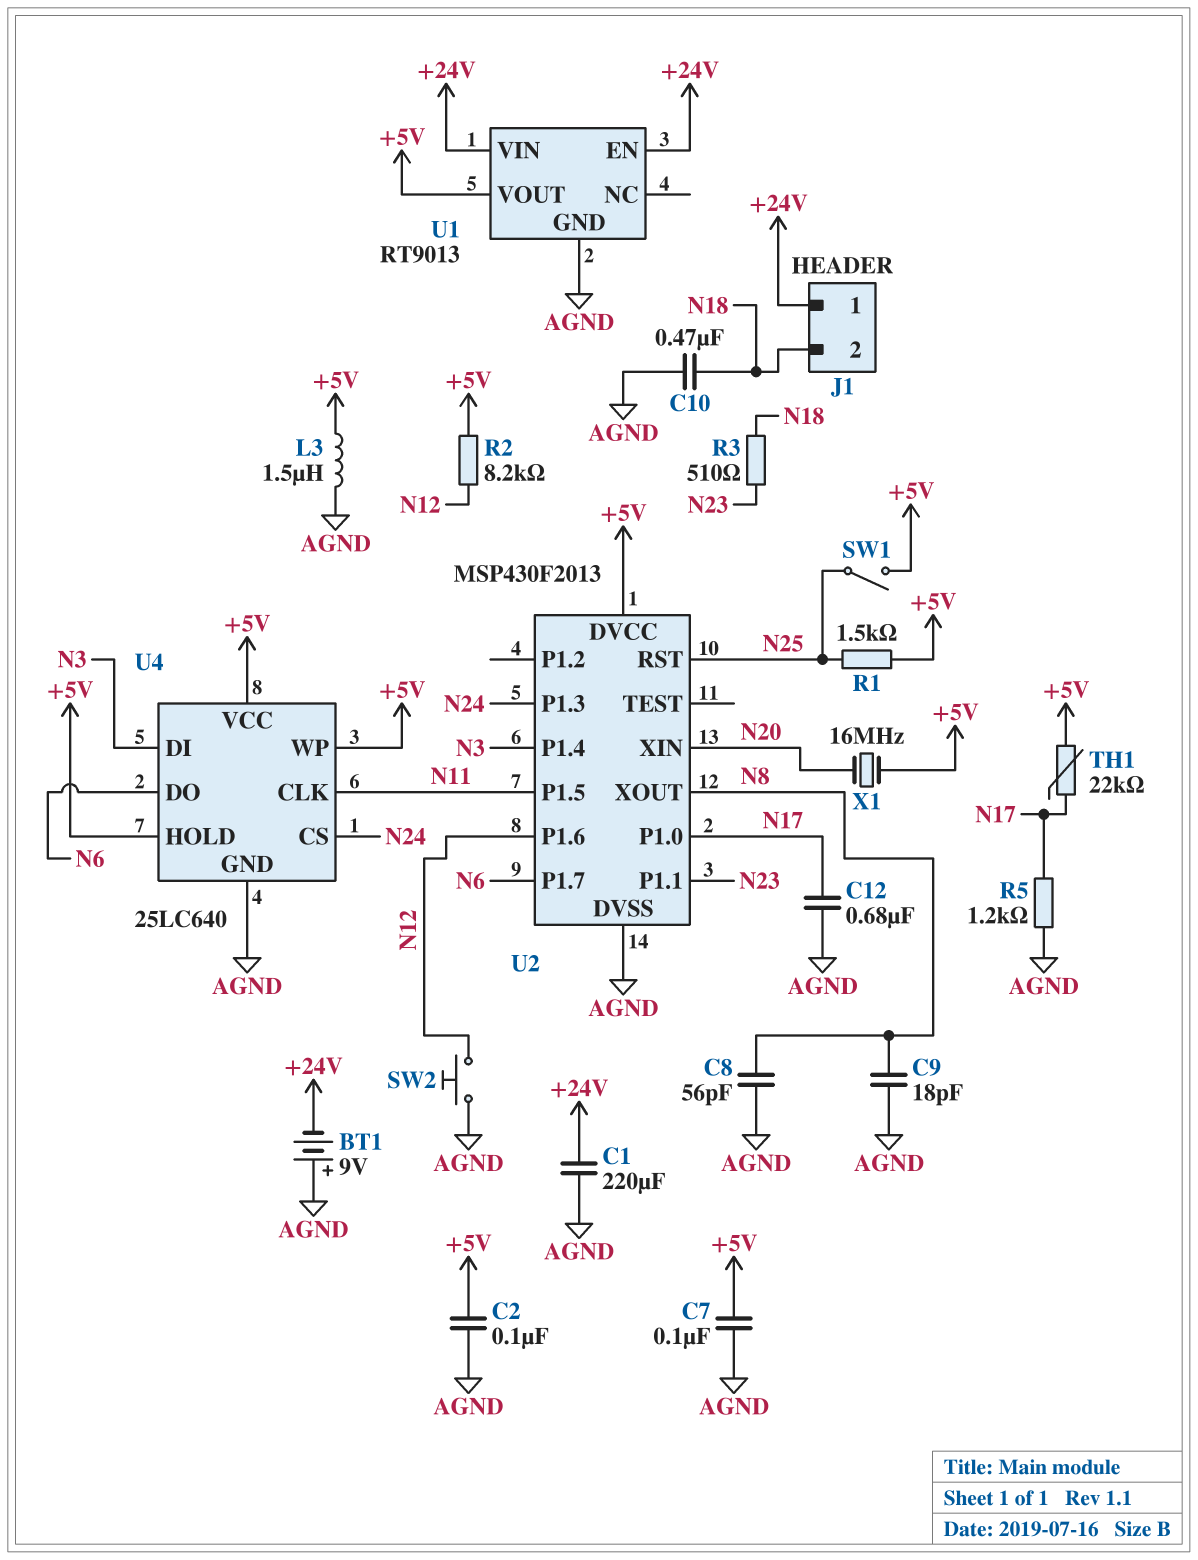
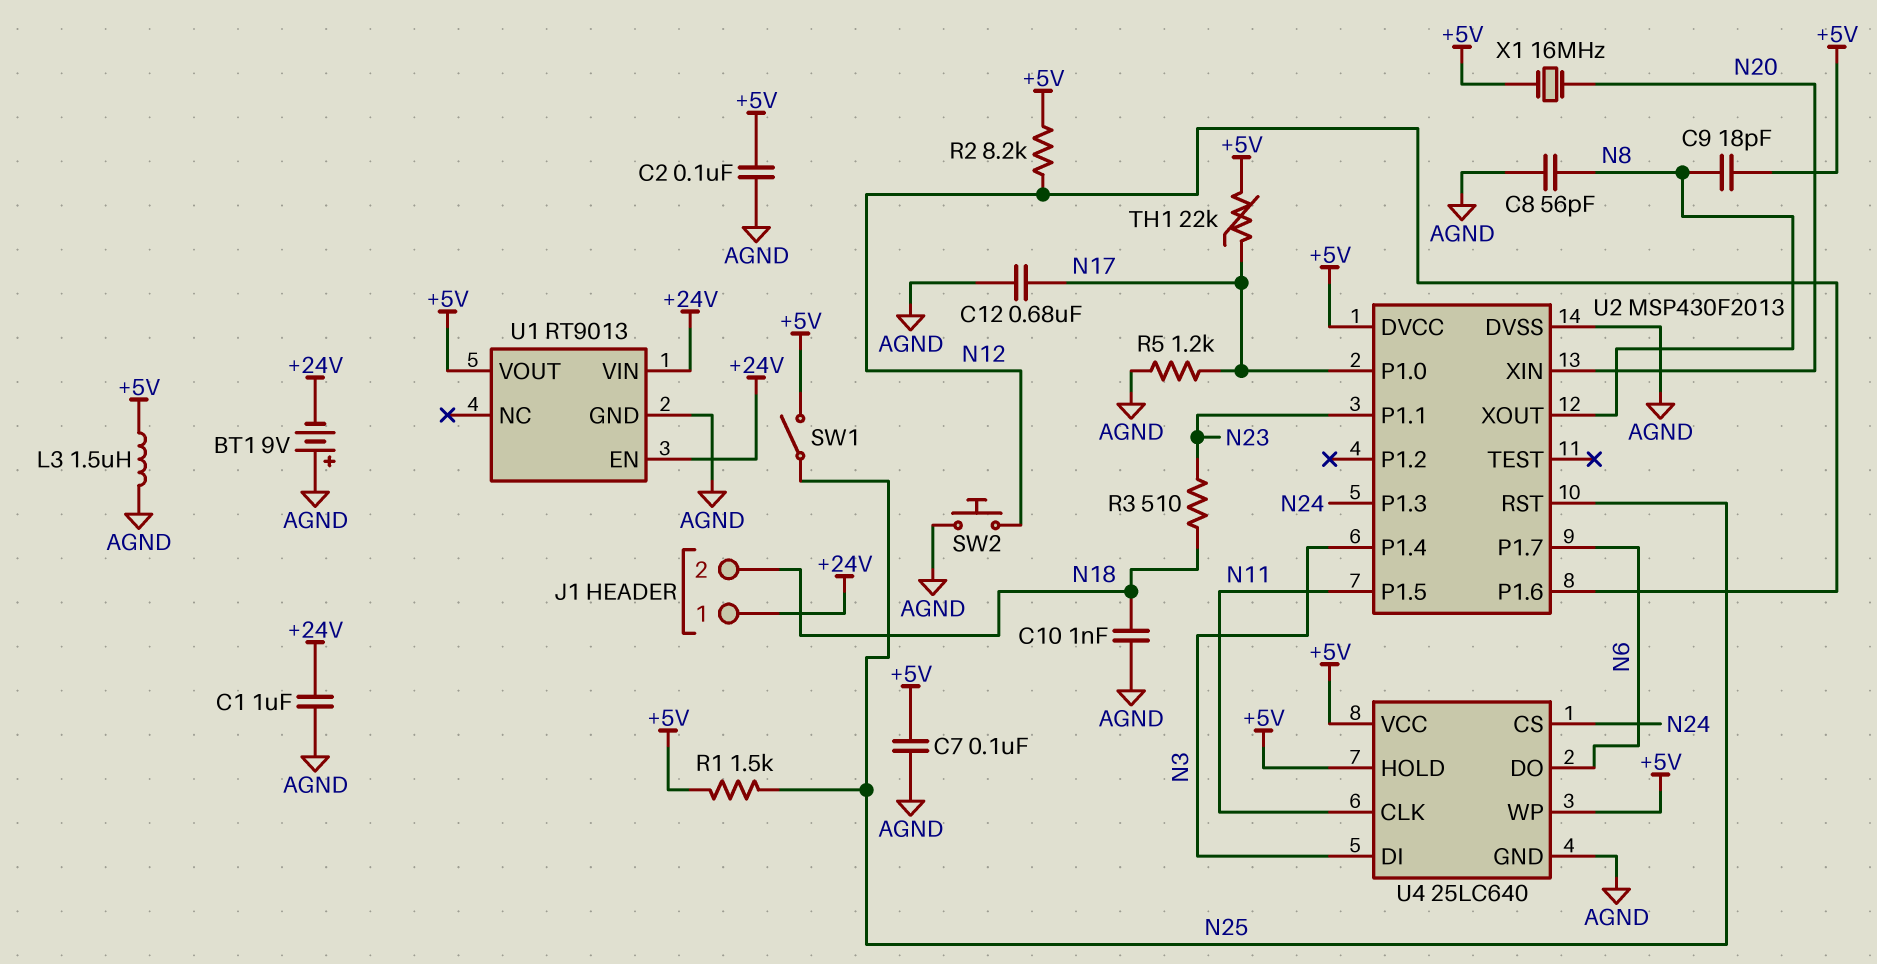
C1: 220uF (+24V, AGND) -> 1uF (+24V, AGND)
C9: 18pF (AGND, N8) -> 18pF (+5V, N8)
C10: 470nF (AGND, N18) -> 1nF (AGND, N18)

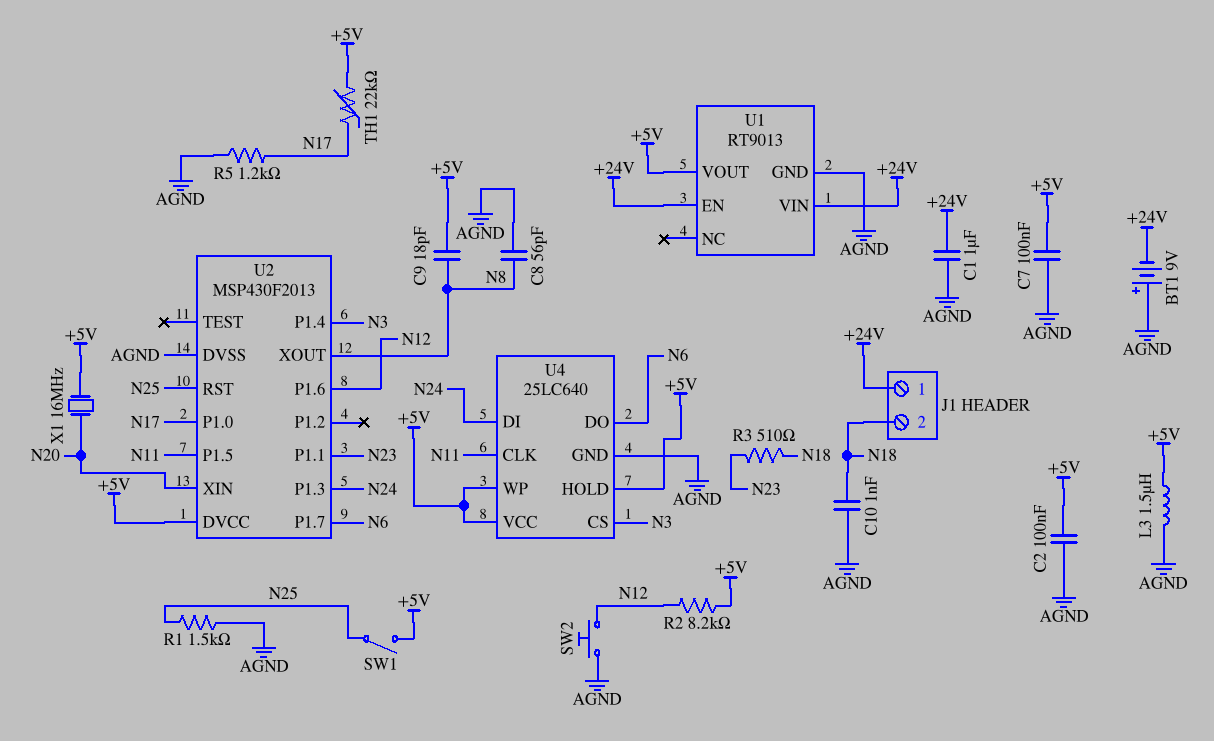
C12: 680nF (AGND, N17) -> none
R1: 1.5k (+5V, N25) -> 1.5k (AGND, N25)
U4 pin CS: N24 -> N3
U4 pin DI: N3 -> N24

